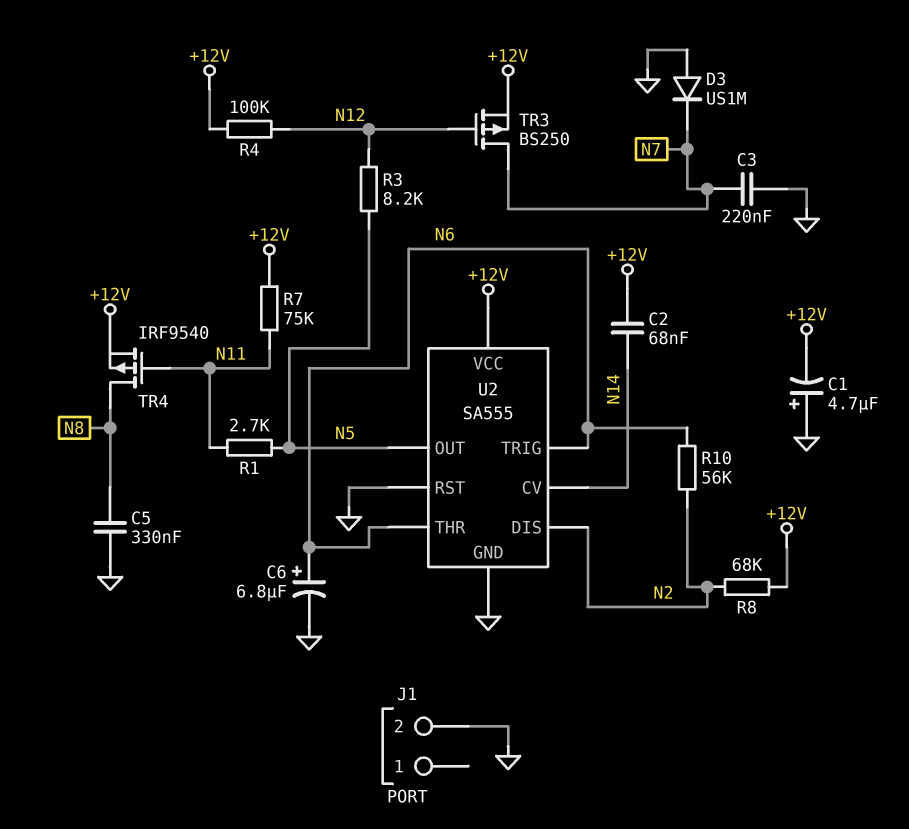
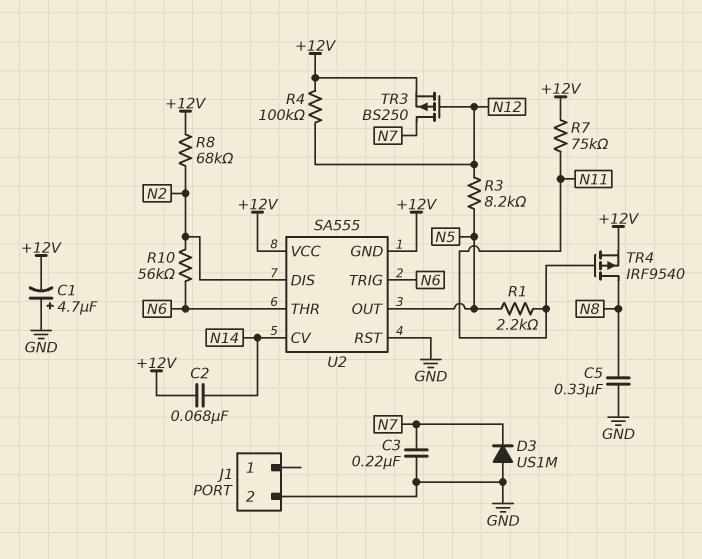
C6: 6.8uF (plus N6, minus GND) -> none
R1: 2.7k (N5, N11) -> 2.2k (N5, N11)
U2 pin GND: GND -> +12V

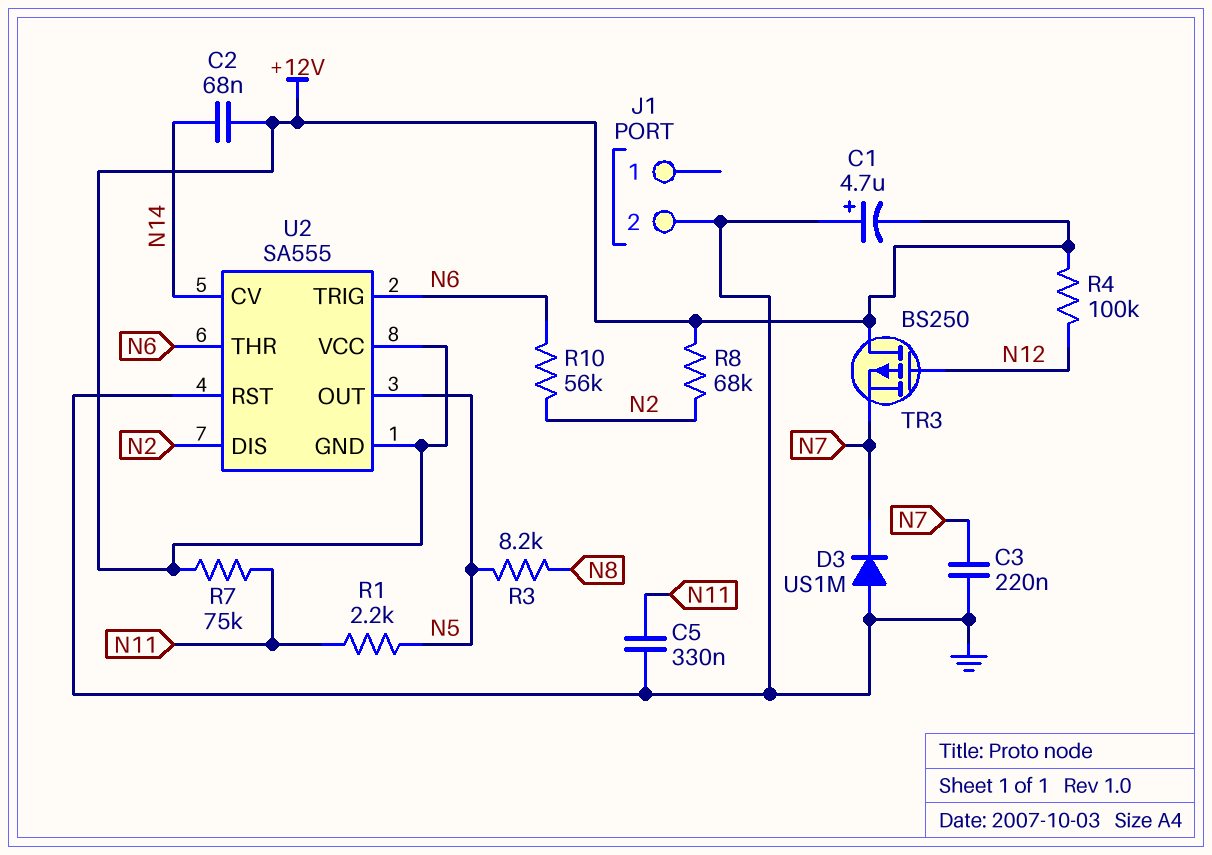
C5: 330nF (GND, N8) -> 330nF (GND, N11)
R3: 8.2k (N5, N12) -> 8.2k (N5, N8)
TR3: PMOS BS250 (G N12, D N7, S +12V) -> PMOS BS250 (G N12, D +12V, S N7)
TR4: PMOS IRF9540 (G N11, D N8, S +12V) -> none

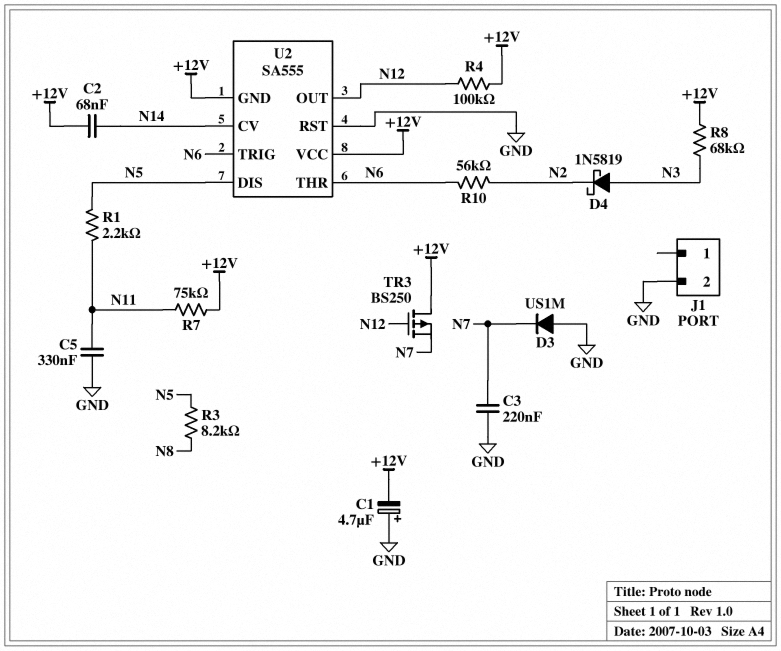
D4: none -> schottky 1N5819 (A N3, K N2)
R8: 68k (+12V, N2) -> 68k (+12V, N3)
U2 pin DIS: N2 -> N5
U2 pin OUT: N5 -> N12

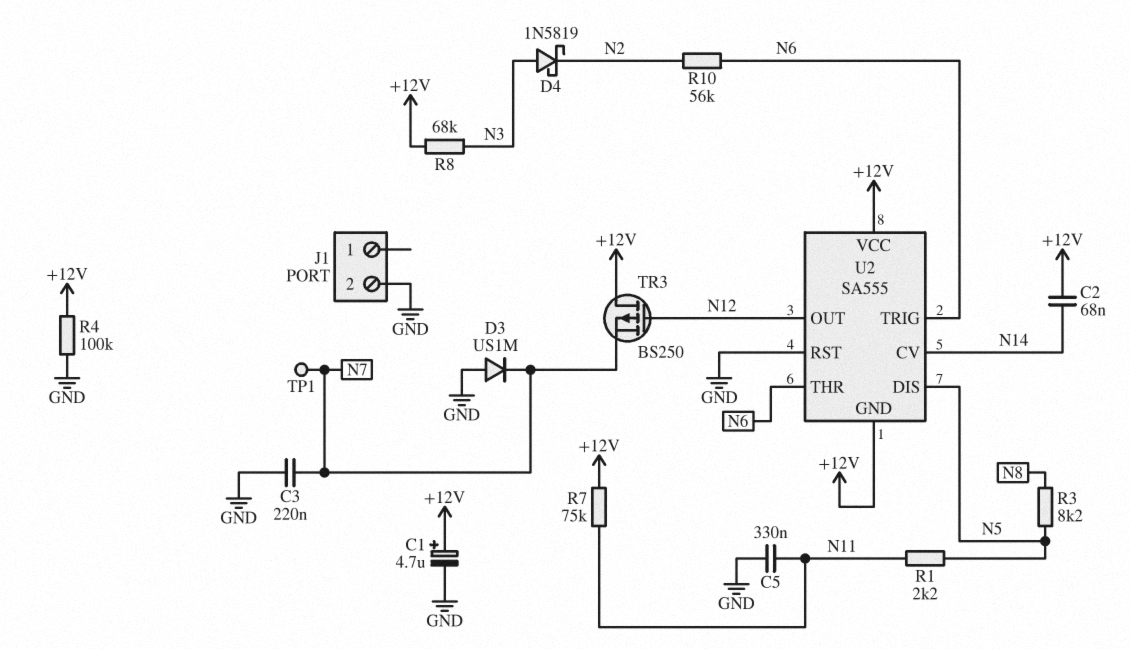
C1: 4.7uF (plus GND, minus +12V) -> 4.7uF (plus +12V, minus GND)
R4: 100k (+12V, N12) -> 100k (+12V, GND)
TP1: none -> test point (N7)

